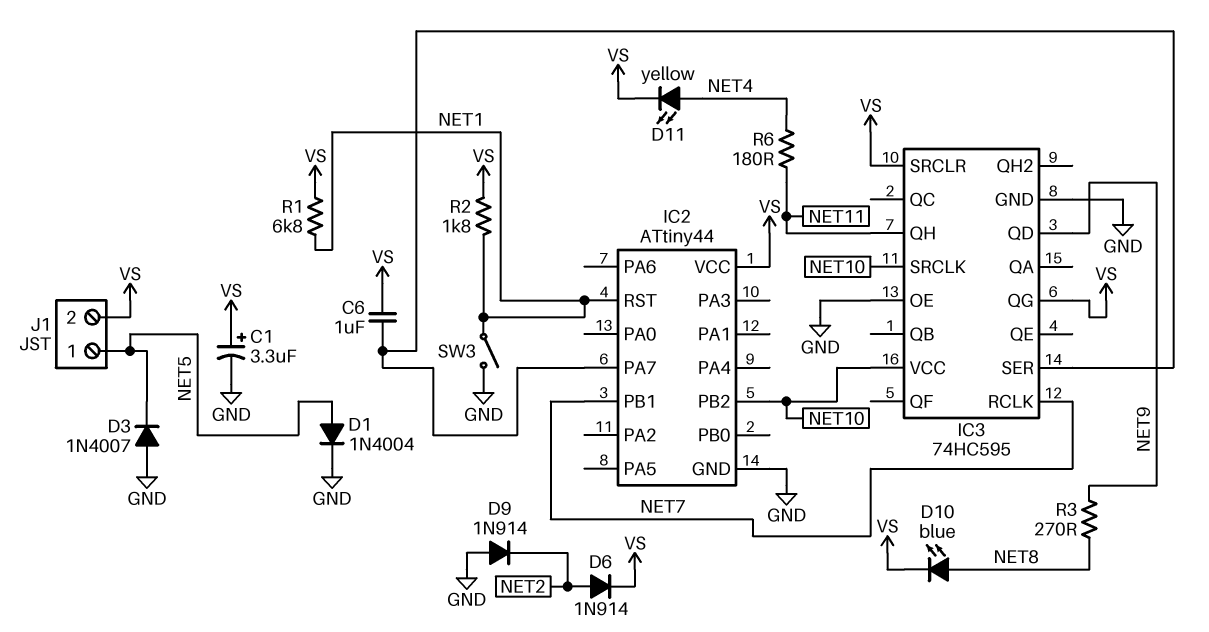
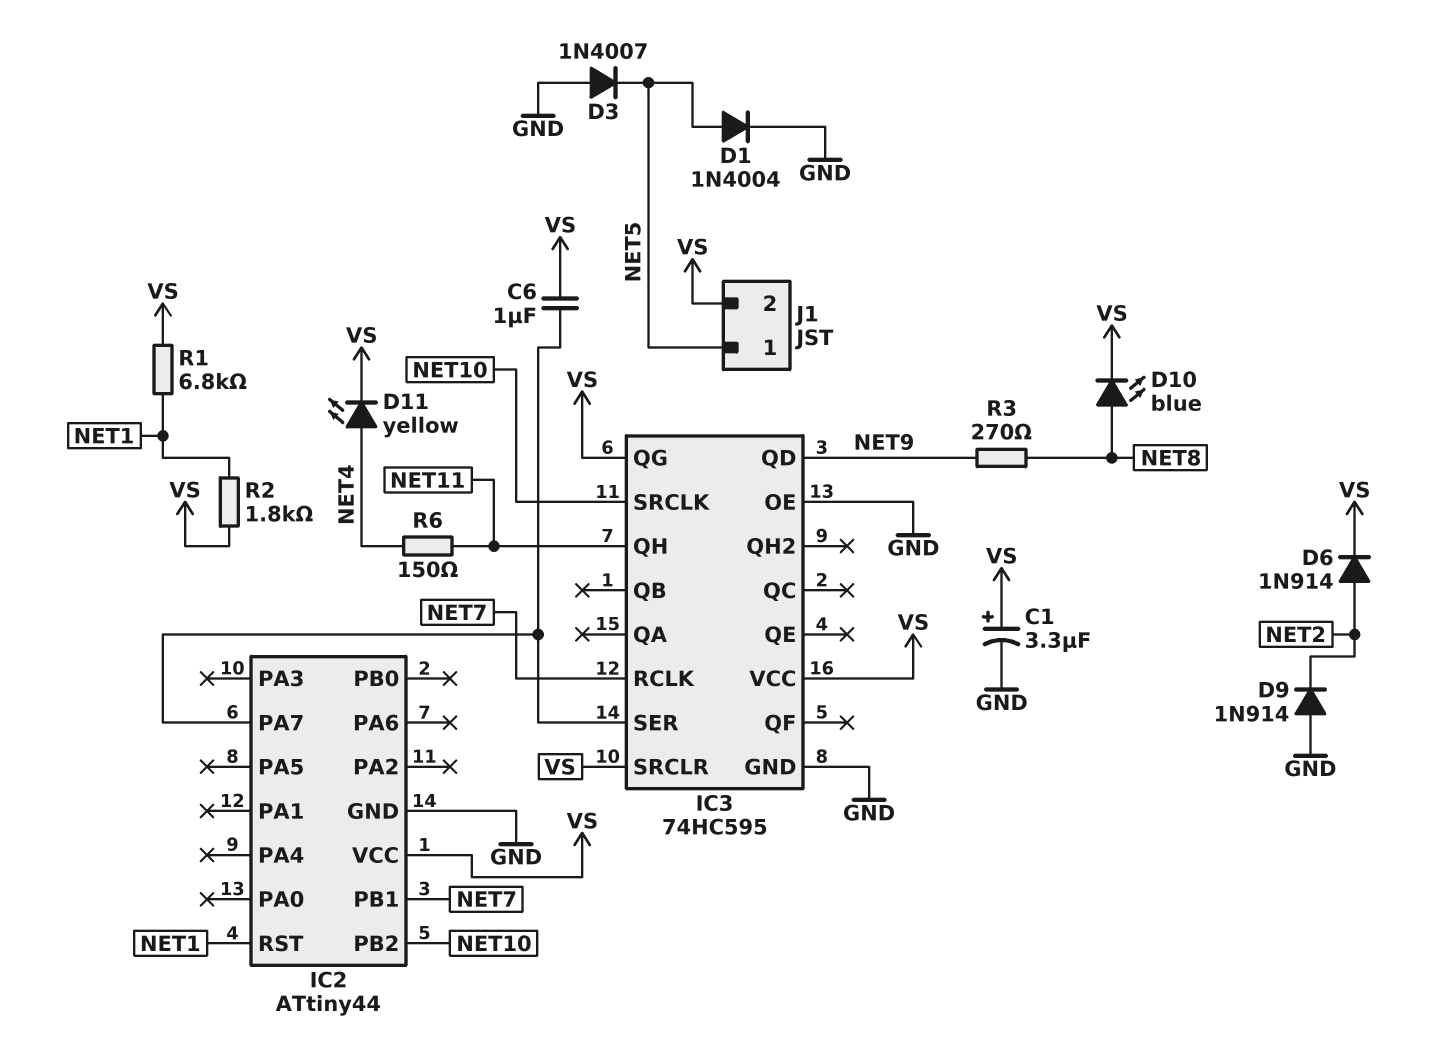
IC3 pin VCC: NET10 -> VS
R6: 180 (NET4, NET11) -> 150 (NET4, NET11)
SW3: switch (GND, NET1) -> none

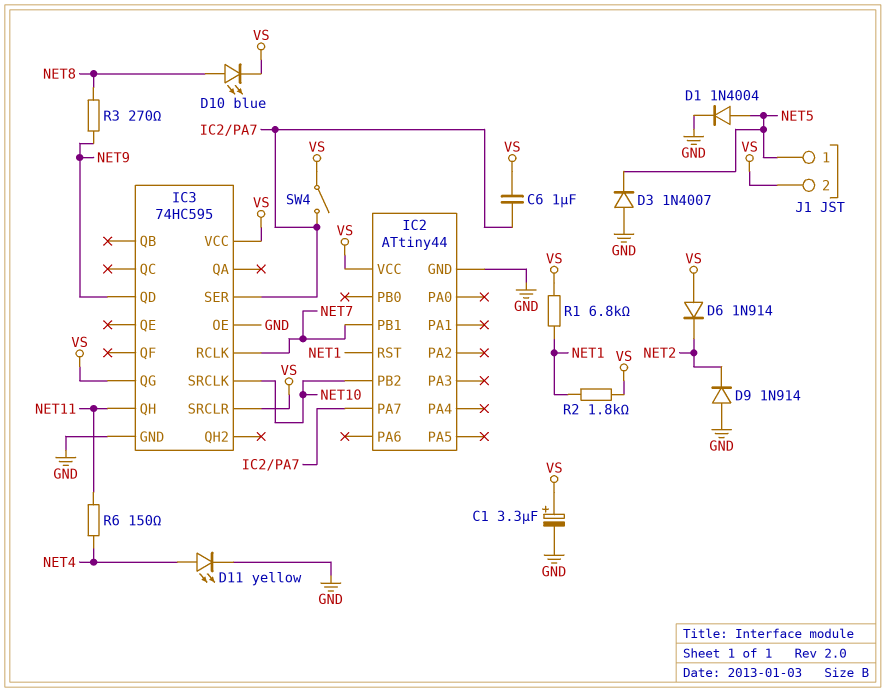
D6: diode 1N914 (A NET2, K VS) -> diode 1N914 (A VS, K NET2)
D11: LED yellow (A NET4, K VS) -> LED yellow (A NET4, K GND)
SW4: none -> switch (IC2/PA7, VS)

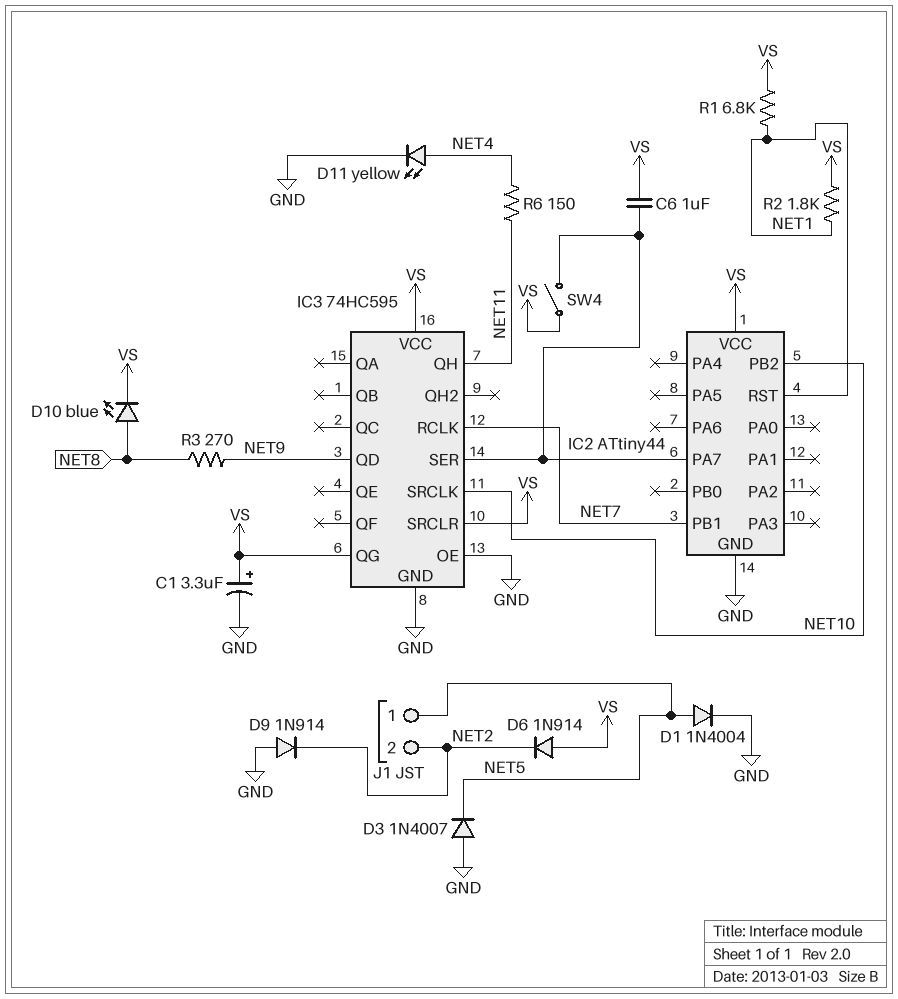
J1 pin 2: VS -> NET2

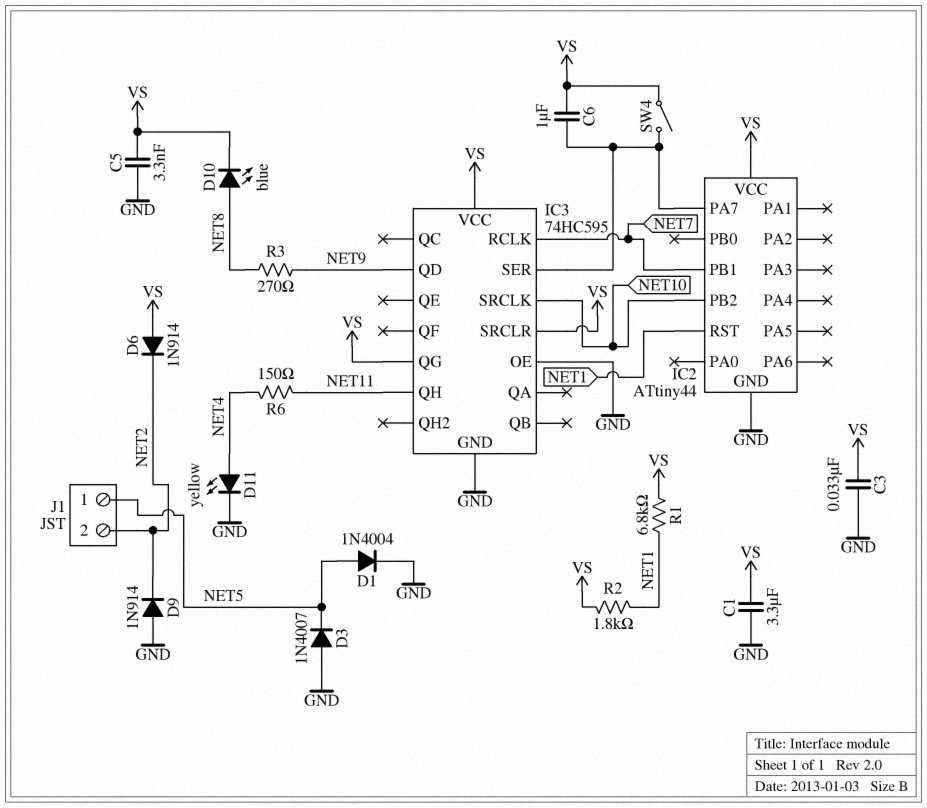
C1: 3.3uF (plus VS, minus GND) -> 3.3uF (GND, VS)
C3: none -> 33nF (GND, VS)
C5: none -> 3.3nF (GND, VS)

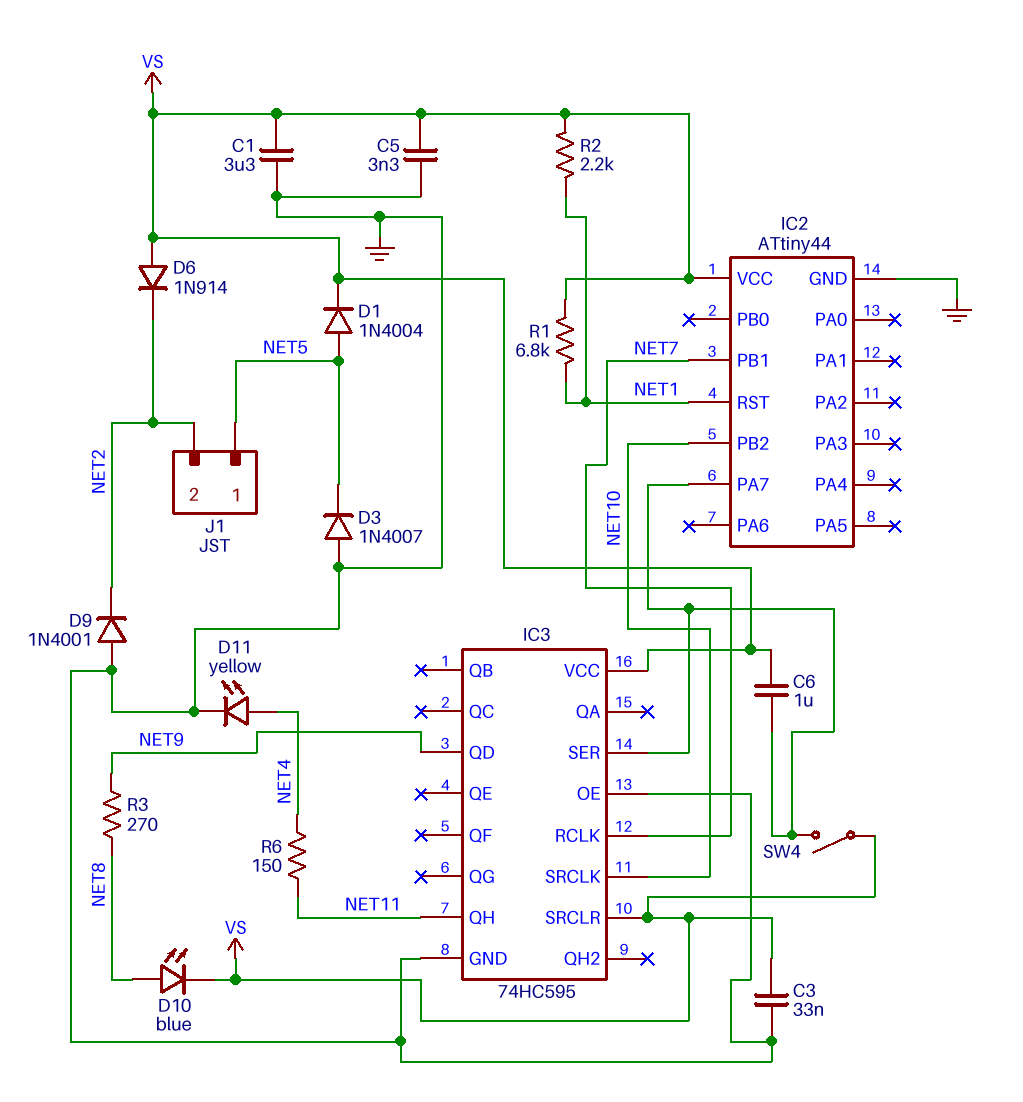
D1: diode 1N4004 (A NET5, K GND) -> diode 1N4004 (A NET5, K VS)
D9: diode 1N914 (A GND, K NET2) -> diode 1N4001 (A GND, K NET2)
IC3 pin QG: VS -> none
R2: 1.8k (NET1, VS) -> 2.2k (NET1, VS)

